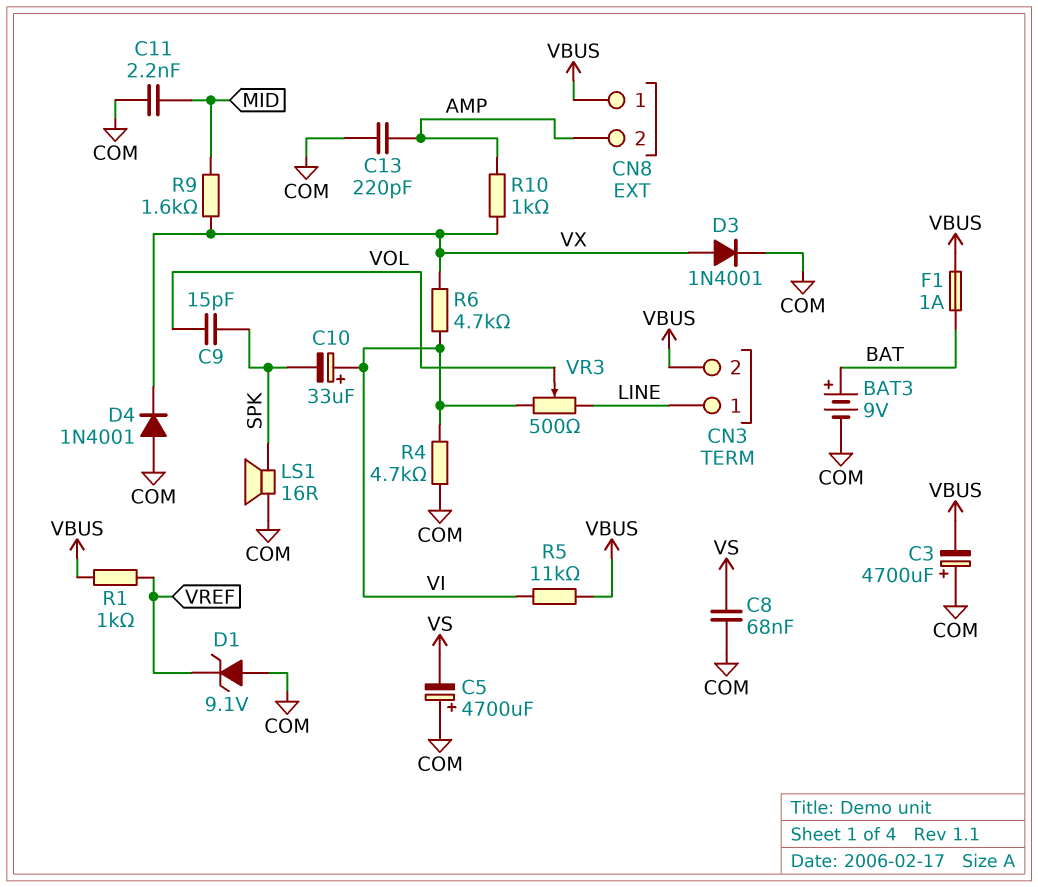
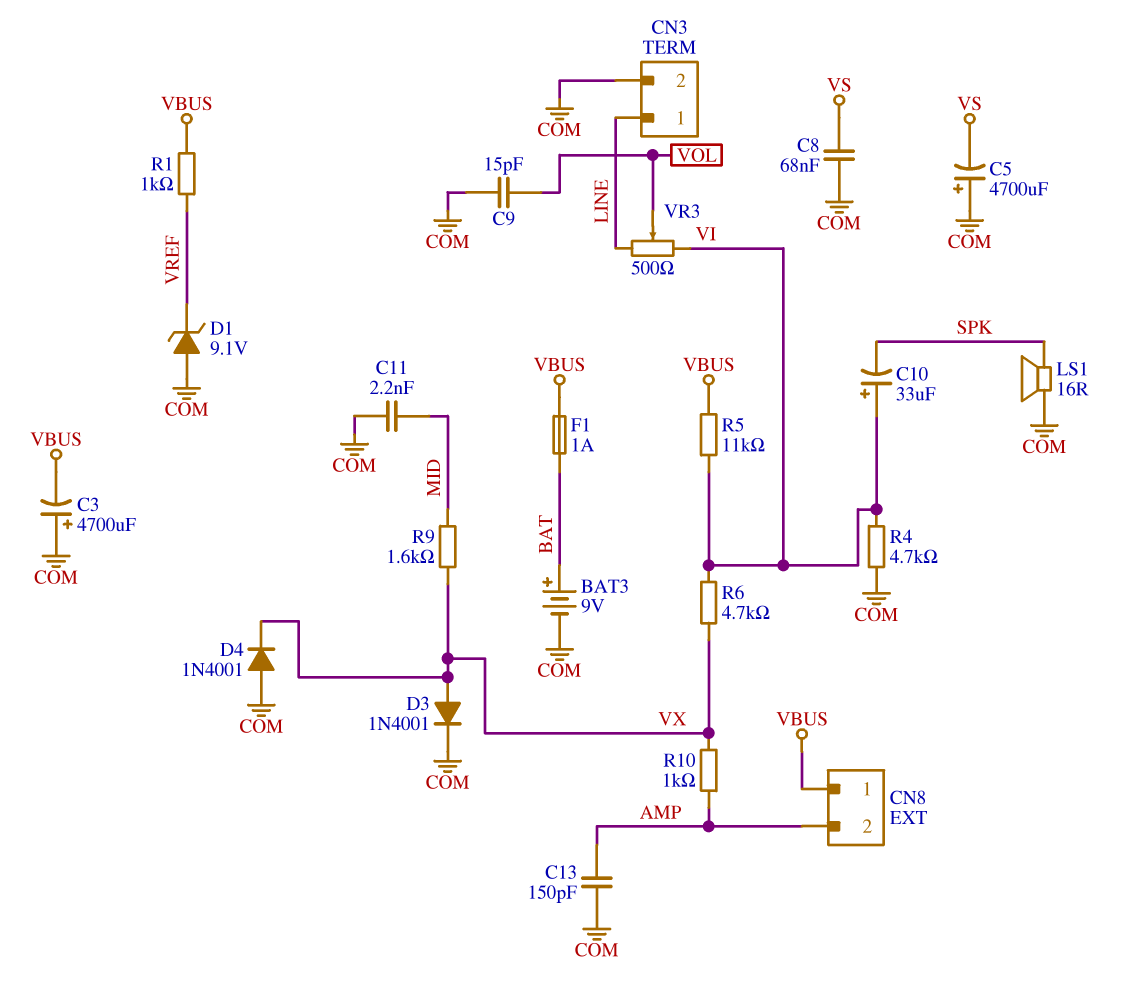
C9: 15pF (SPK, VOL) -> 15pF (COM, VOL)
C13: 220pF (AMP, COM) -> 150pF (AMP, COM)
CN3 pin 2: VBUS -> COM

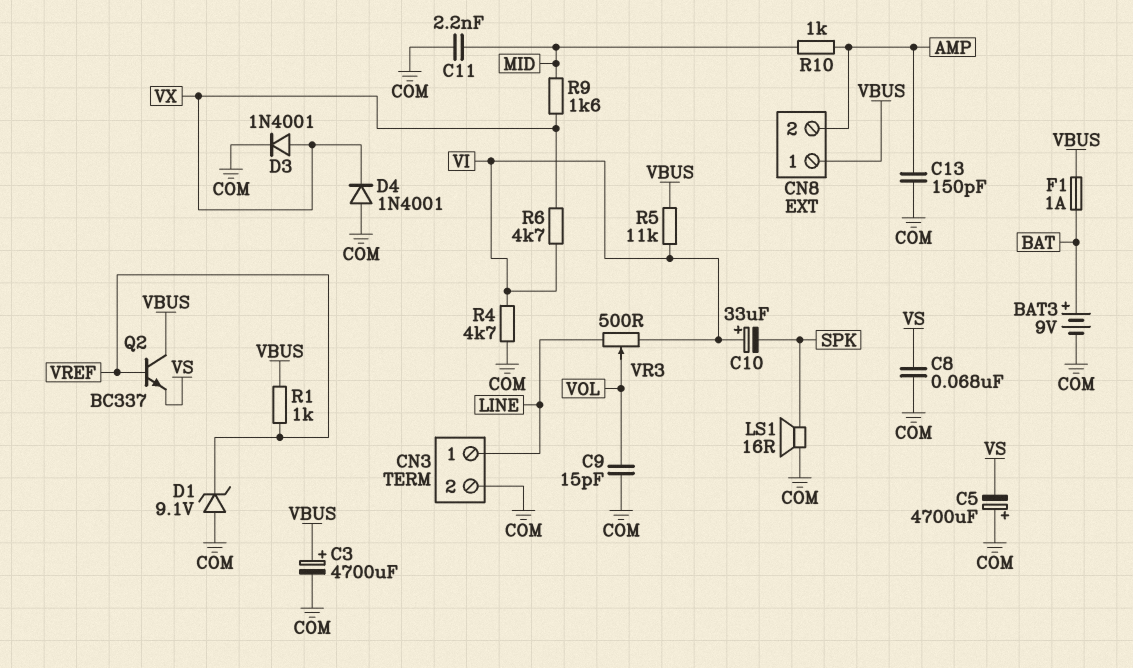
C3: 4700uF (plus COM, minus VBUS) -> 4700uF (plus VBUS, minus COM)
Q2: none -> NPN BC337 (B VREF, C VBUS, E VS)
R10: 1k (AMP, VX) -> 1k (AMP, MID)

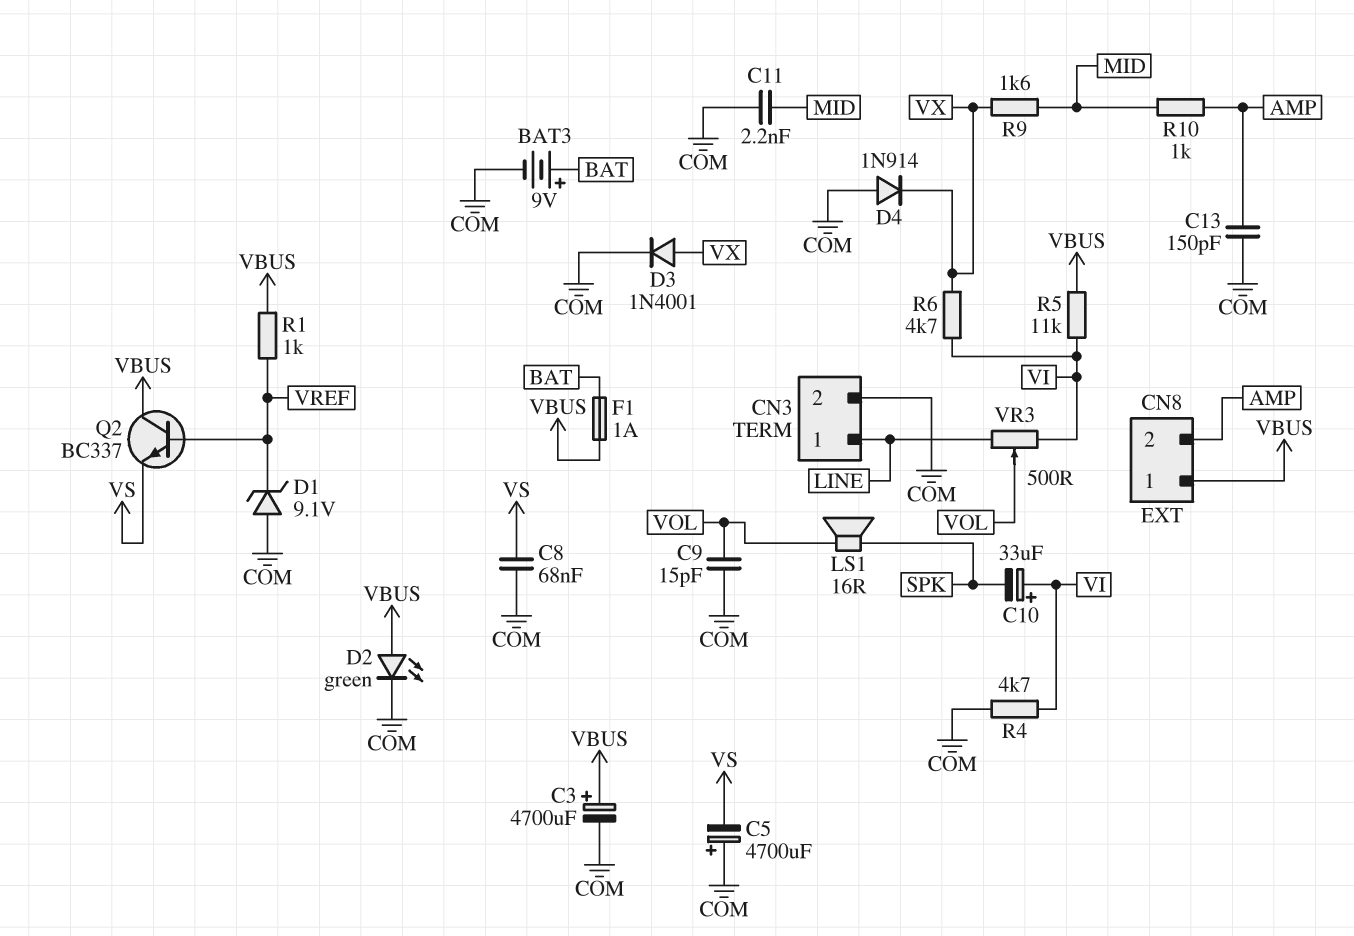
D2: none -> LED green (A VBUS, K COM)
D4: diode 1N4001 (A COM, K VX) -> diode 1N914 (A COM, K VX)
LS1: speaker 16R (COM, SPK) -> speaker 16R (SPK, VOL)

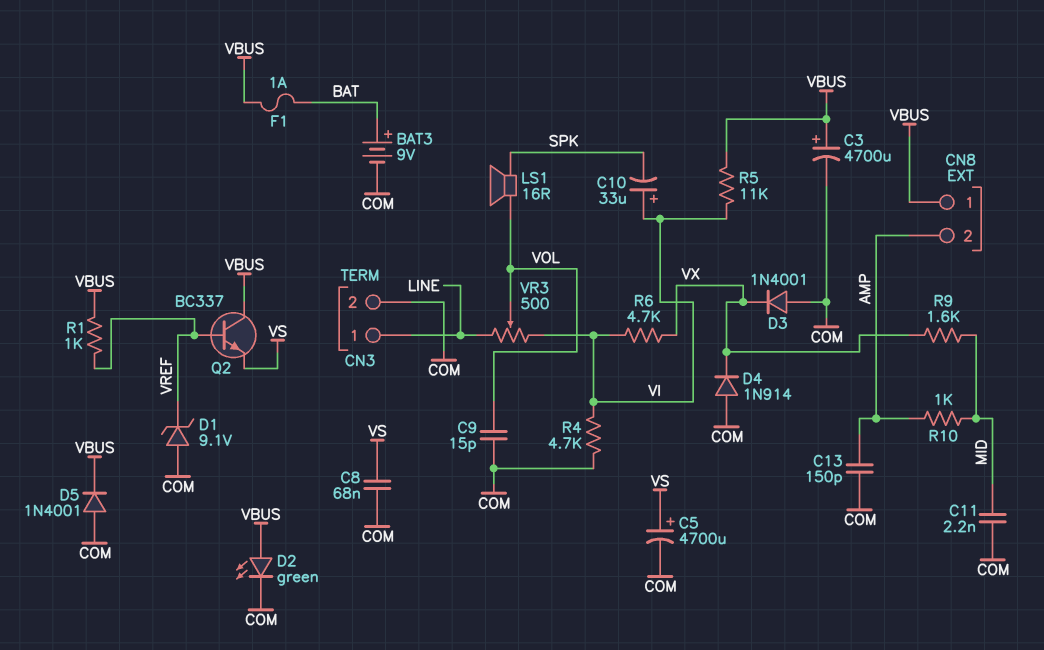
C5: 4700uF (plus COM, minus VS) -> 4700uF (plus VS, minus COM)
D3: diode 1N4001 (A VX, K COM) -> diode 1N4001 (A COM, K VX)
D5: none -> diode 1N4001 (A COM, K VBUS)

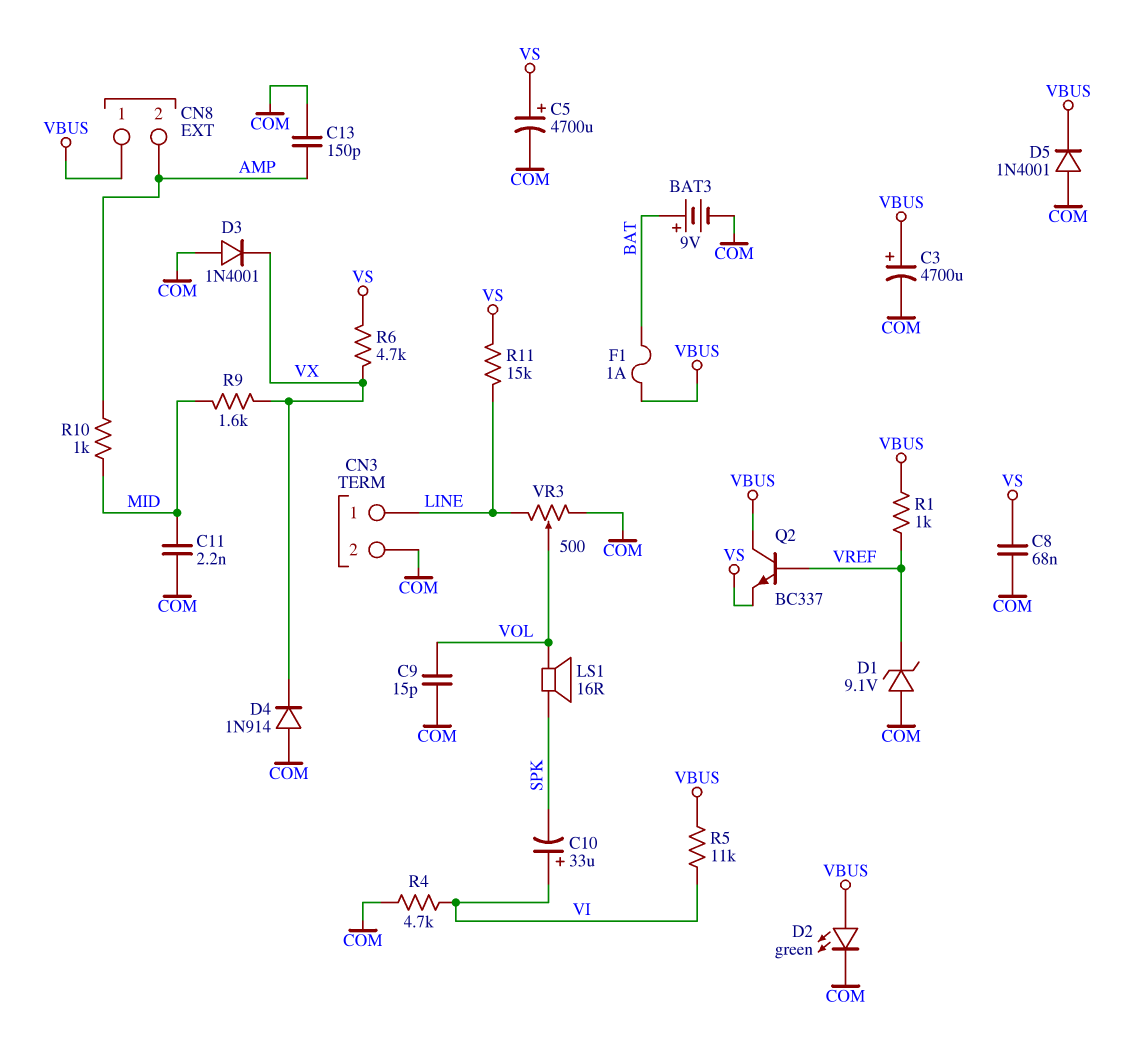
R6: 4.7k (VI, VX) -> 4.7k (VS, VX)
R11: none -> 15k (LINE, VS)
VR3: 500 (LINE, VI, wiper VOL) -> 500 (COM, LINE, wiper VOL)

